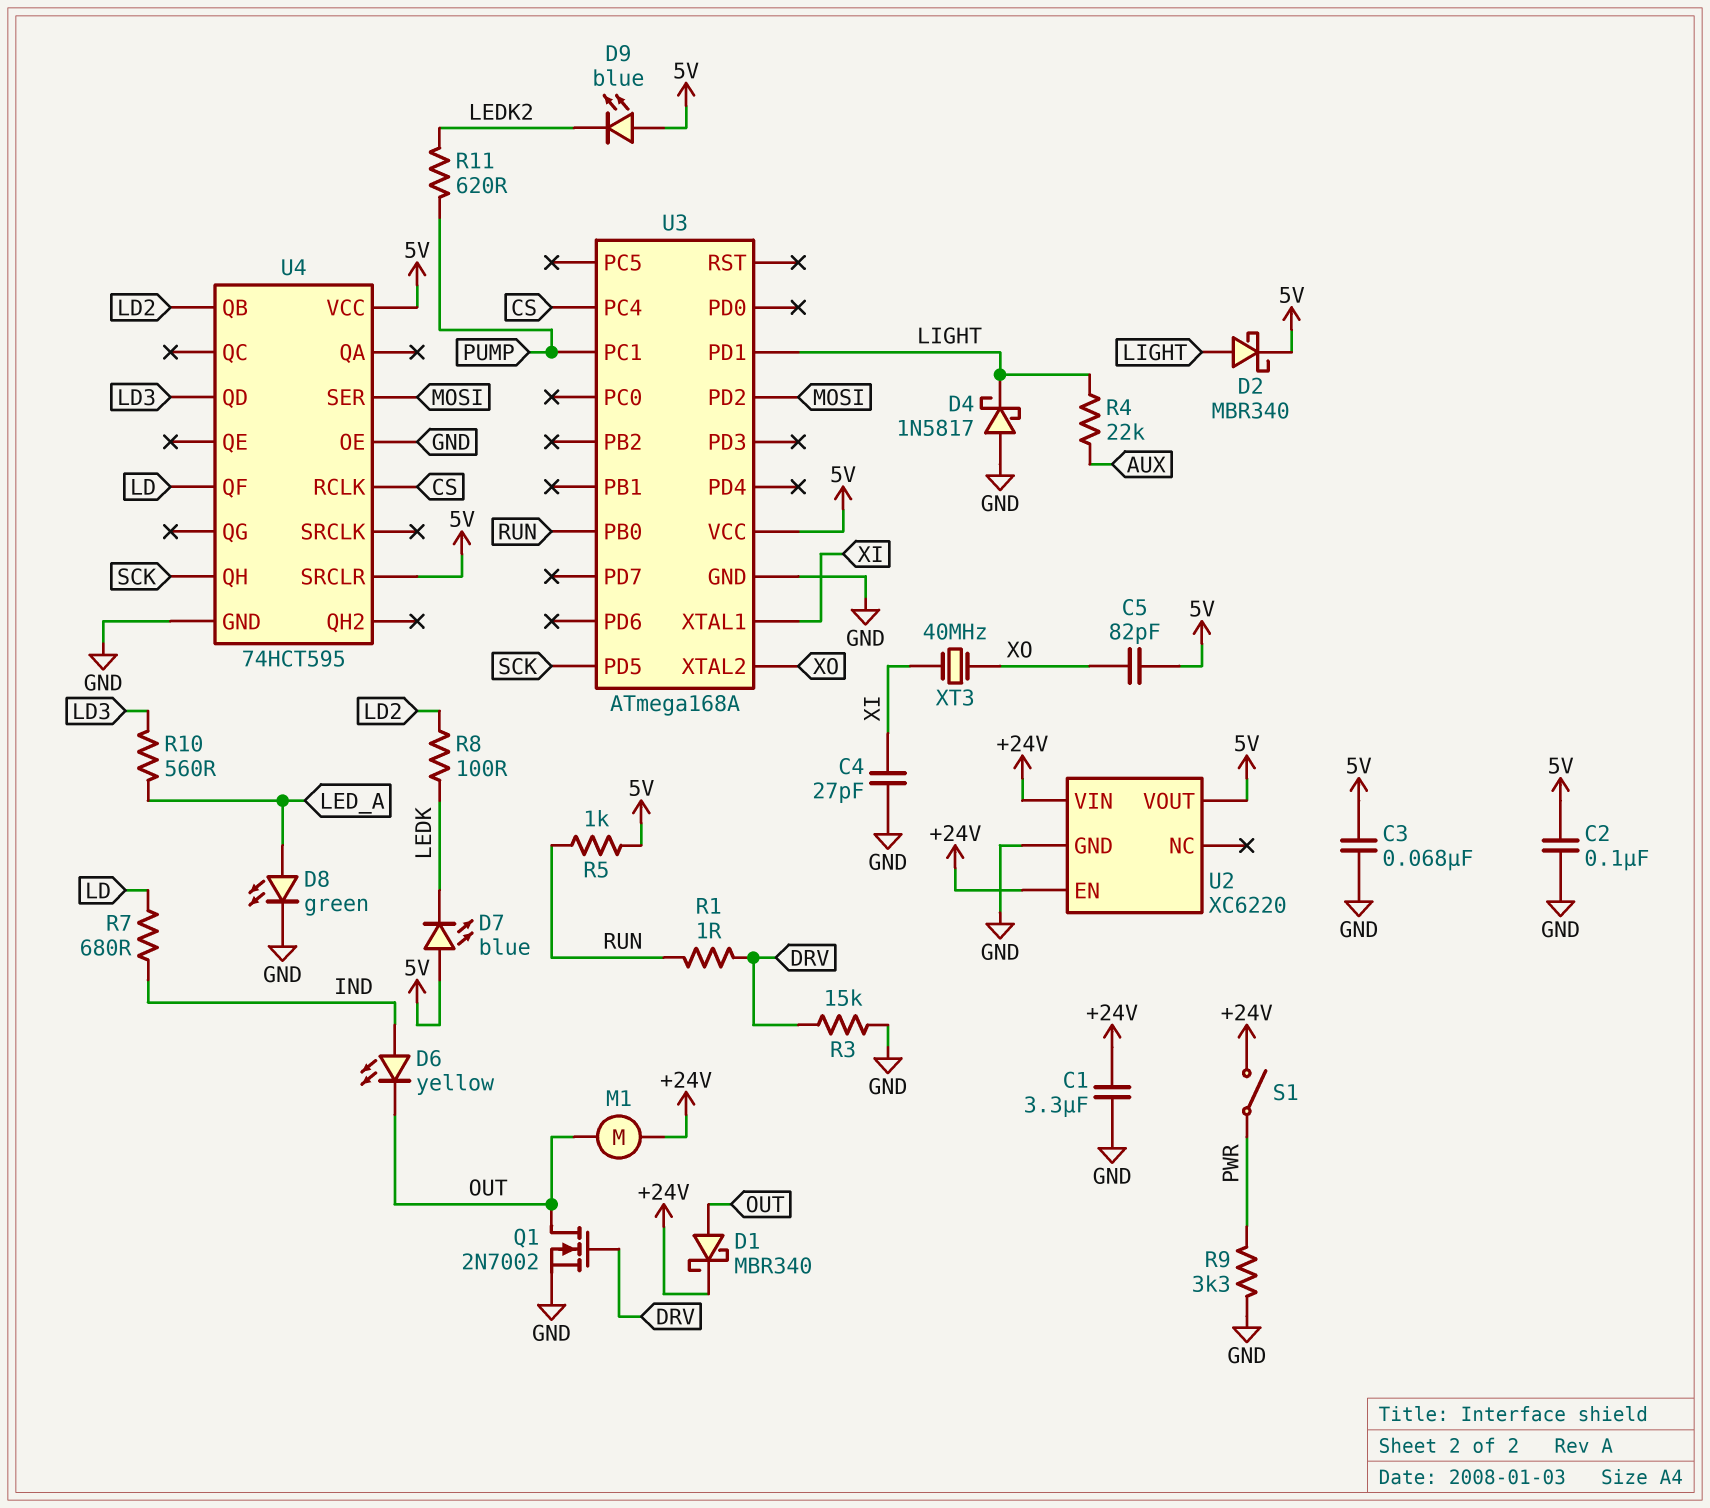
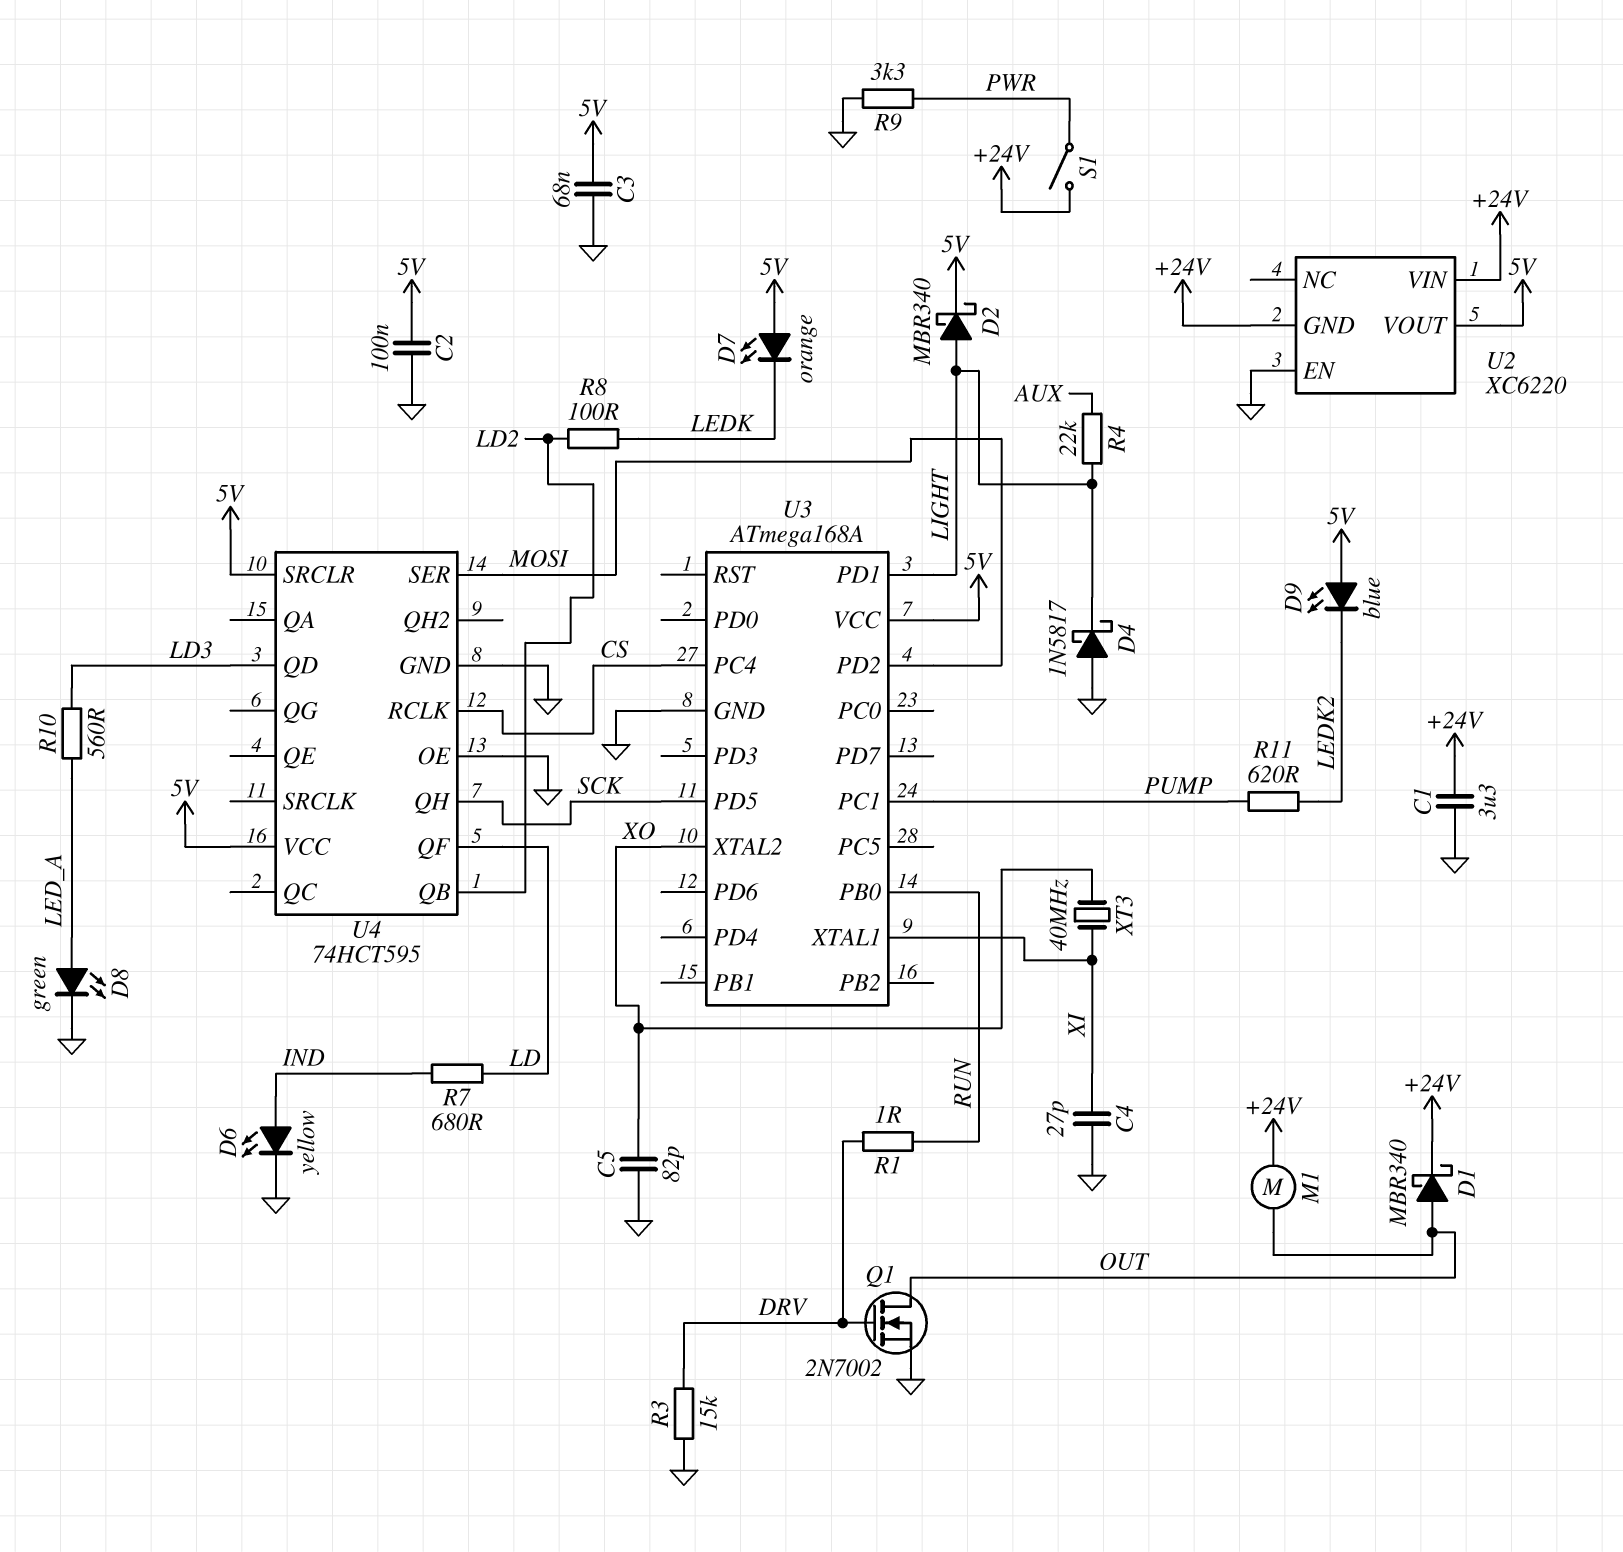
C5: 82pF (5V, XO) -> 82pF (GND, XO)
D6: LED yellow (A IND, K OUT) -> LED yellow (A IND, K GND)
D7: LED blue (A 5V, K LEDK) -> LED orange (A 5V, K LEDK)
R5: 1k (5V, RUN) -> none
U2 pin EN: +24V -> GND
U2 pin GND: GND -> +24V

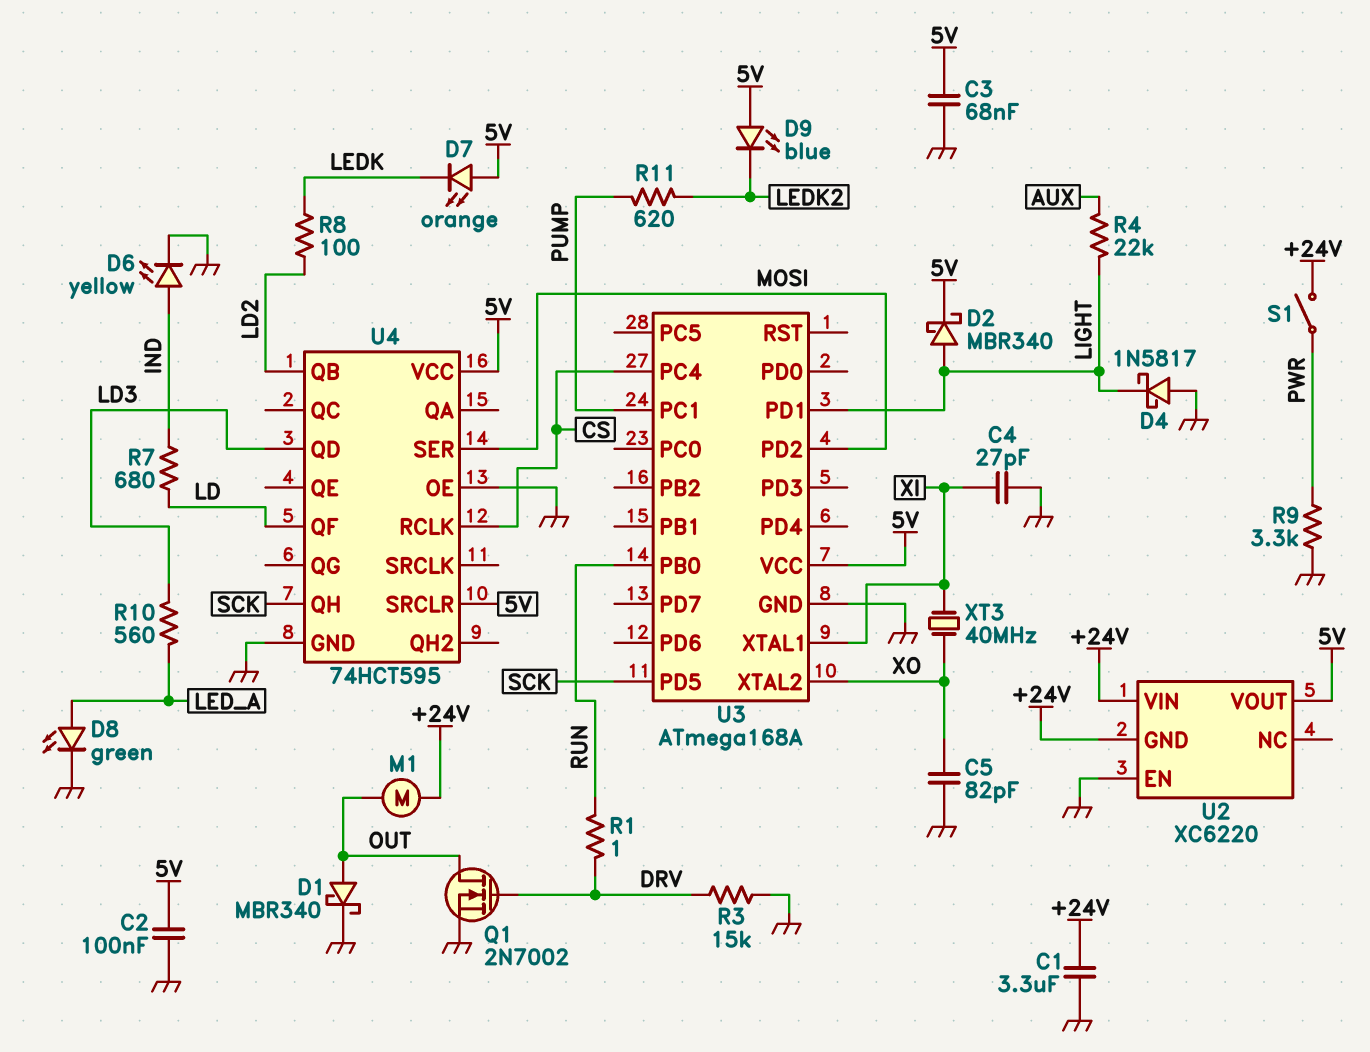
D1: schottky MBR340 (A OUT, K +24V) -> schottky MBR340 (A OUT, K GND)

